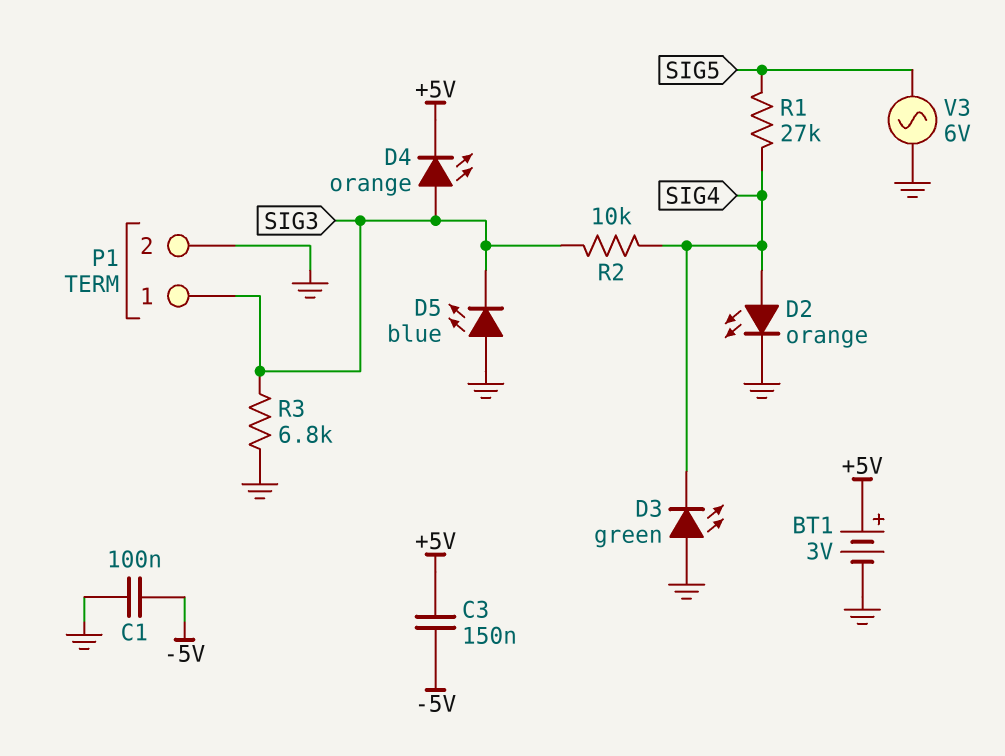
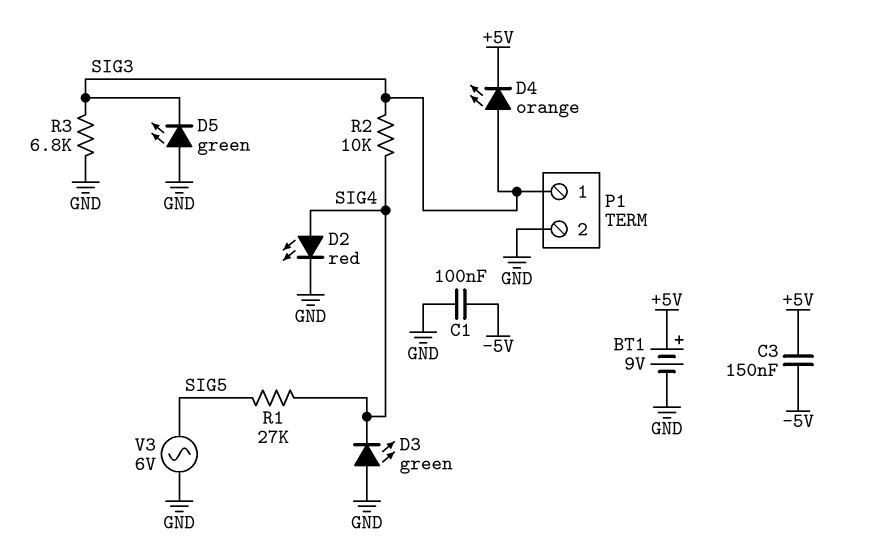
BT1: 3V (plus +5V, minus GND) -> 9V (plus +5V, minus GND)
D2: LED orange (A SIG4, K GND) -> LED red (A SIG4, K GND)
D5: LED blue (A GND, K SIG3) -> LED green (A GND, K SIG3)

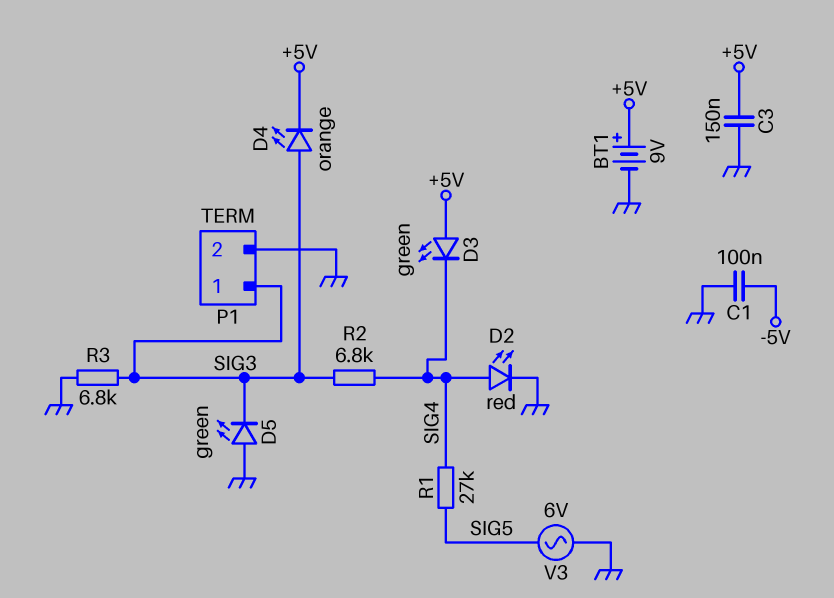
C3: 150nF (+5V, -5V) -> 150nF (+5V, GND)
D3: LED green (A GND, K SIG4) -> LED green (A +5V, K SIG4)
R2: 10k (SIG3, SIG4) -> 6.8k (SIG3, SIG4)

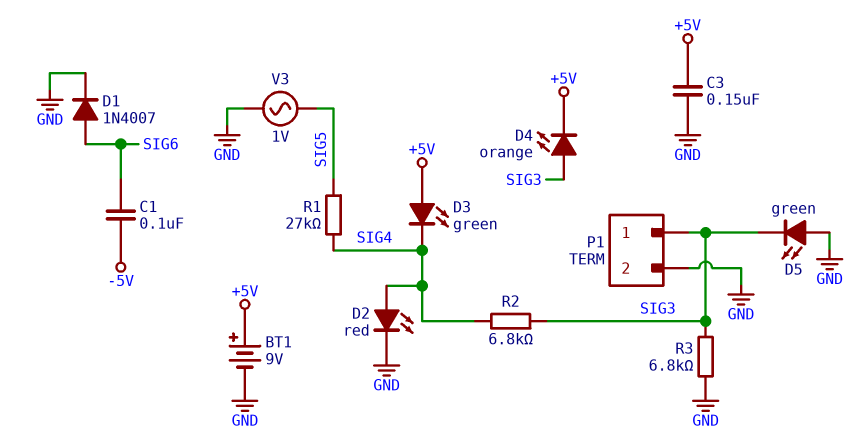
C1: 100nF (-5V, GND) -> 100nF (-5V, SIG6)
D1: none -> diode 1N4007 (A SIG6, K GND)
V3: AC 6V (GND, SIG5) -> AC 1V (GND, SIG5)

